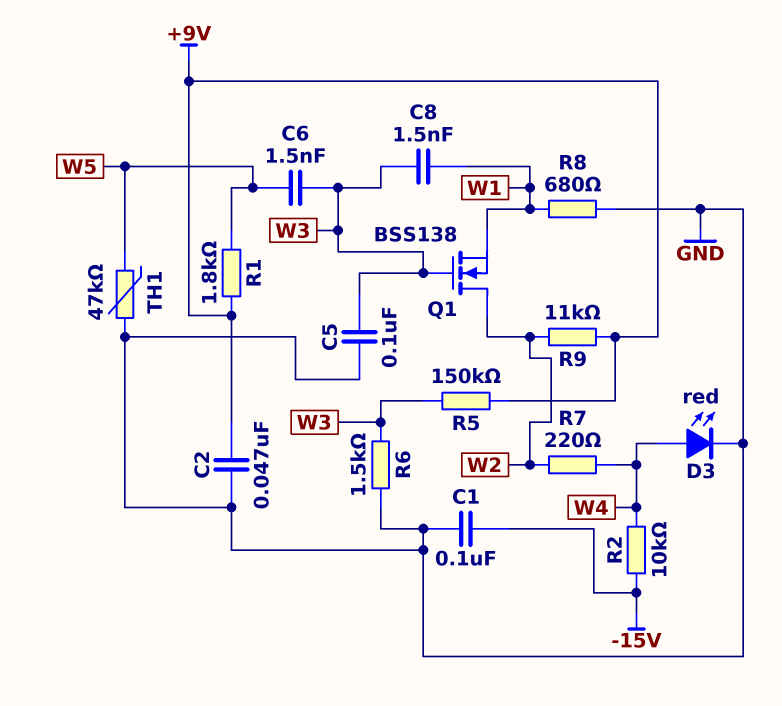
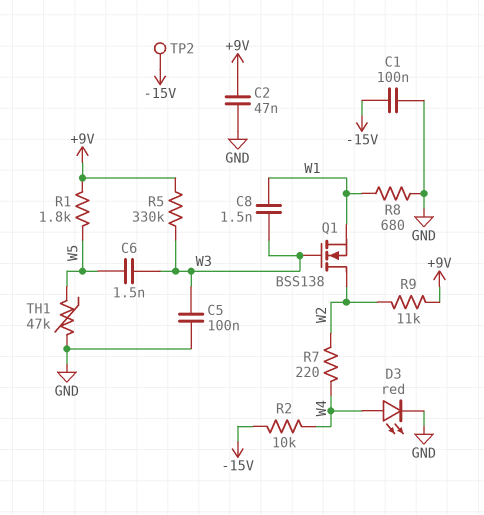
R5: 150k (+9V, W3) -> 330k (+9V, W3)
R6: 1.5k (GND, W3) -> none
TP2: none -> test point (-15V)

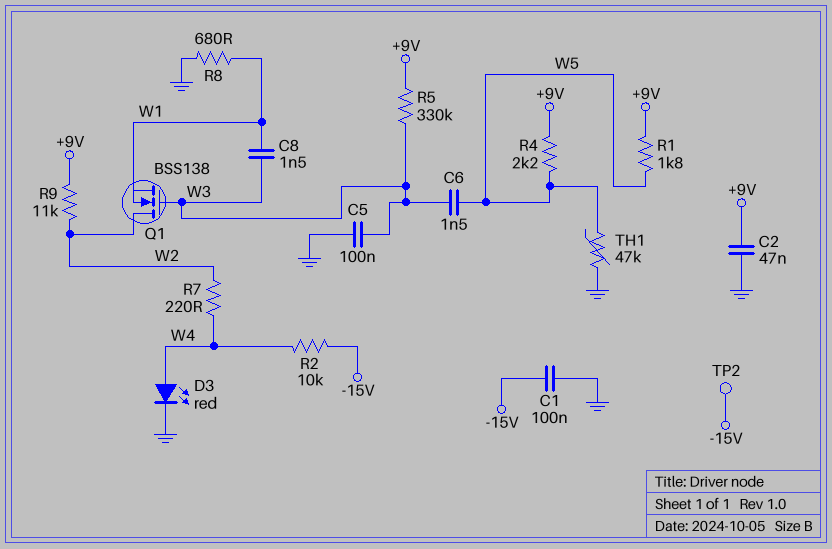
R4: none -> 2.2k (+9V, W5)

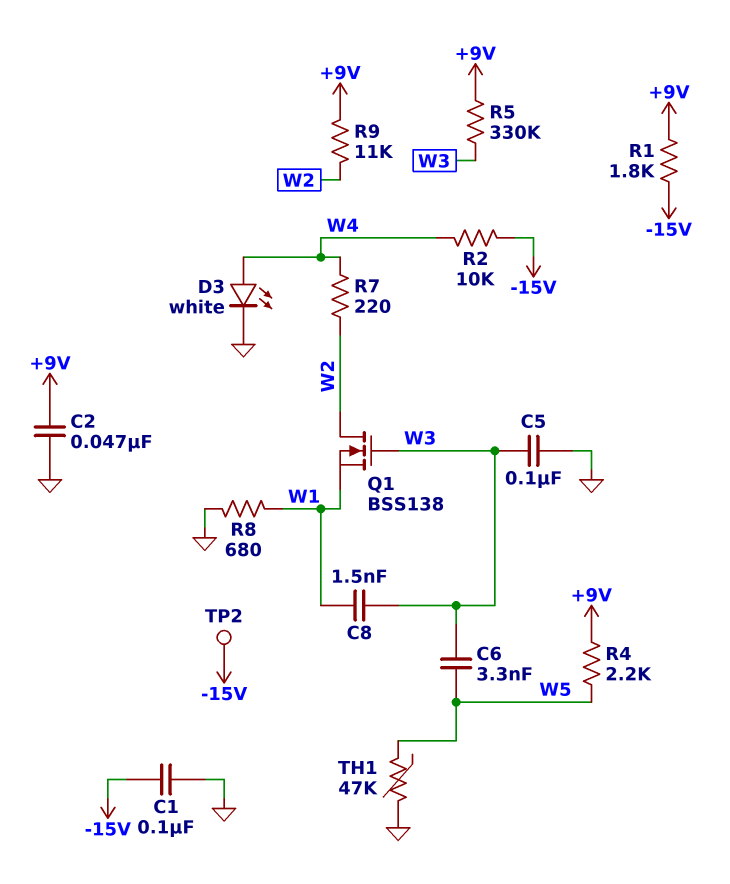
C6: 1.5nF (W3, W5) -> 3.3nF (W3, W5)
D3: LED red (A W4, K GND) -> LED white (A W4, K GND)
R1: 1.8k (+9V, W5) -> 1.8k (+9V, -15V)

